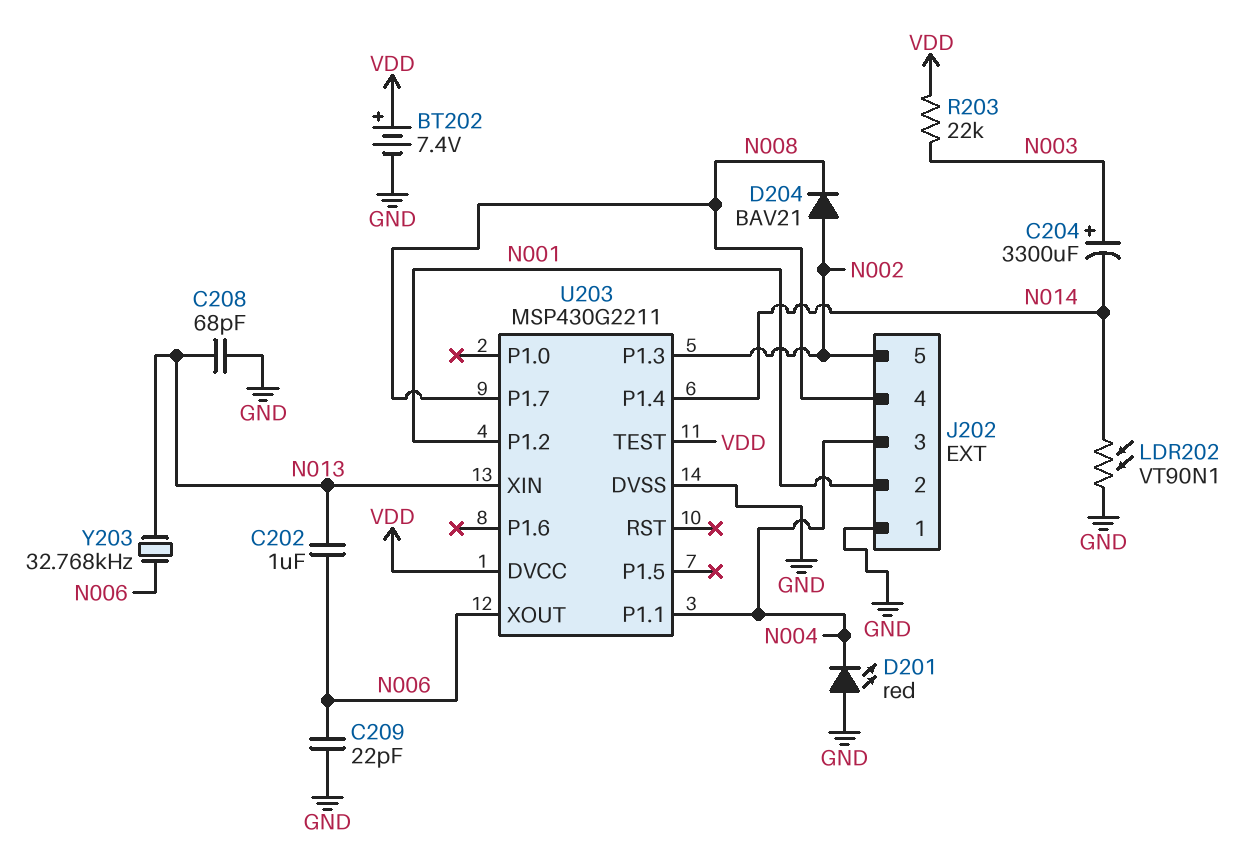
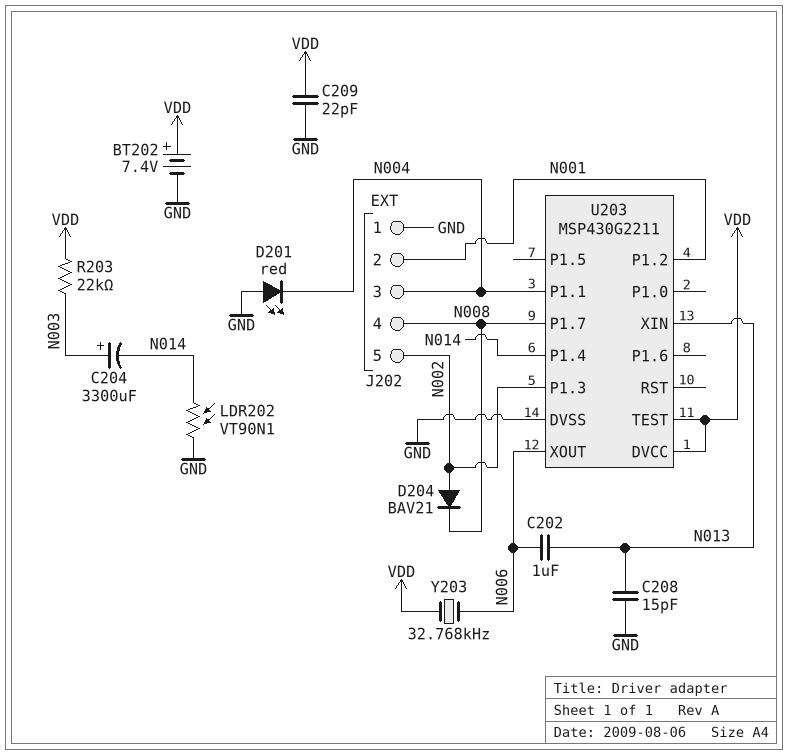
C208: 68pF (GND, N013) -> 15pF (GND, N013)
C209: 22pF (GND, N006) -> 22pF (GND, VDD)
Y203: 32.768kHz (N006, N013) -> 32.768kHz (N006, VDD)

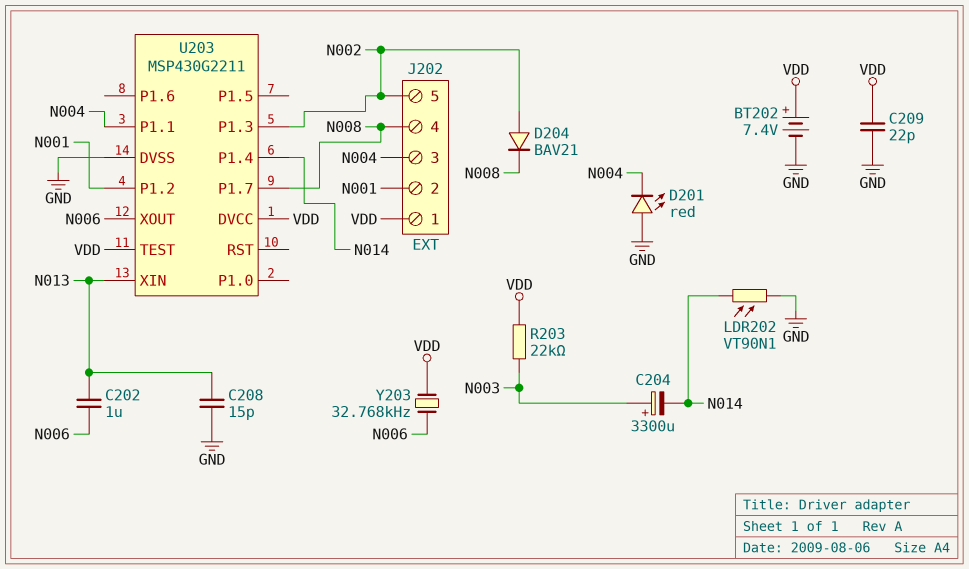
J202 pin 1: GND -> VDD

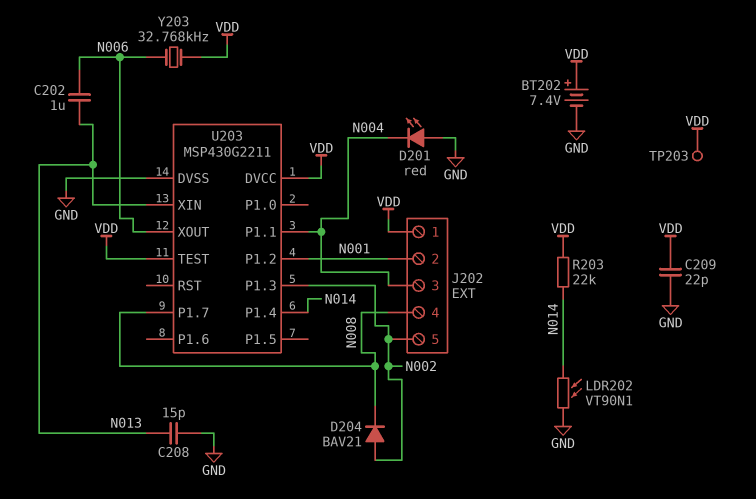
C204: 3300uF (plus N003, minus N014) -> none
R203: 22k (N003, VDD) -> 22k (N014, VDD)
TP203: none -> test point (VDD)

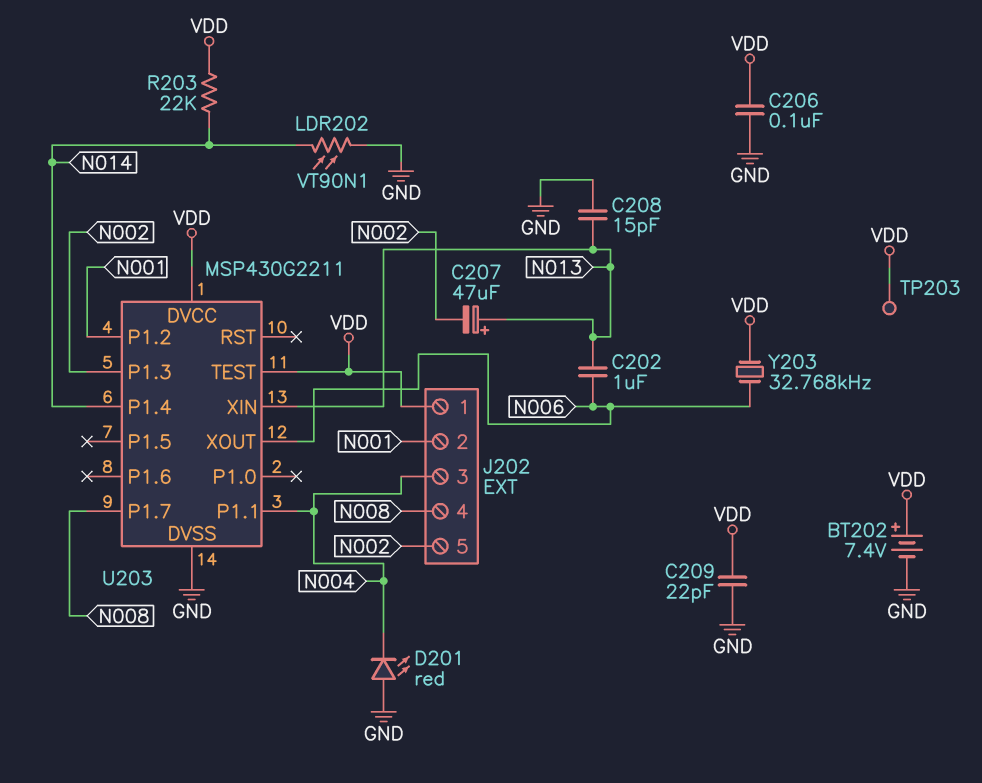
C206: none -> 100nF (GND, VDD)
C207: none -> 47uF (plus N013, minus N002)
D204: diode BAV21 (A N002, K N008) -> none

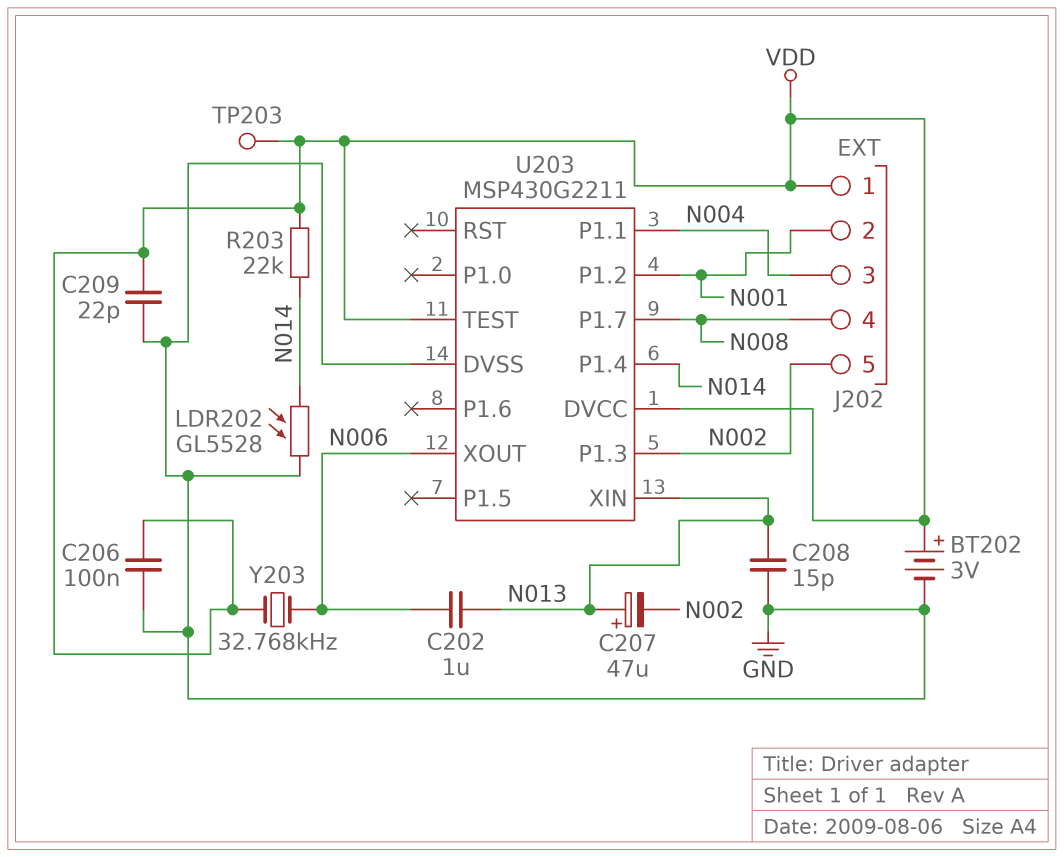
BT202: 7.4V (plus VDD, minus GND) -> 3V (plus VDD, minus GND)
D201: LED red (A GND, K N004) -> none
LDR202: VT90N1 (GND, N014) -> GL5528 (GND, N014)

